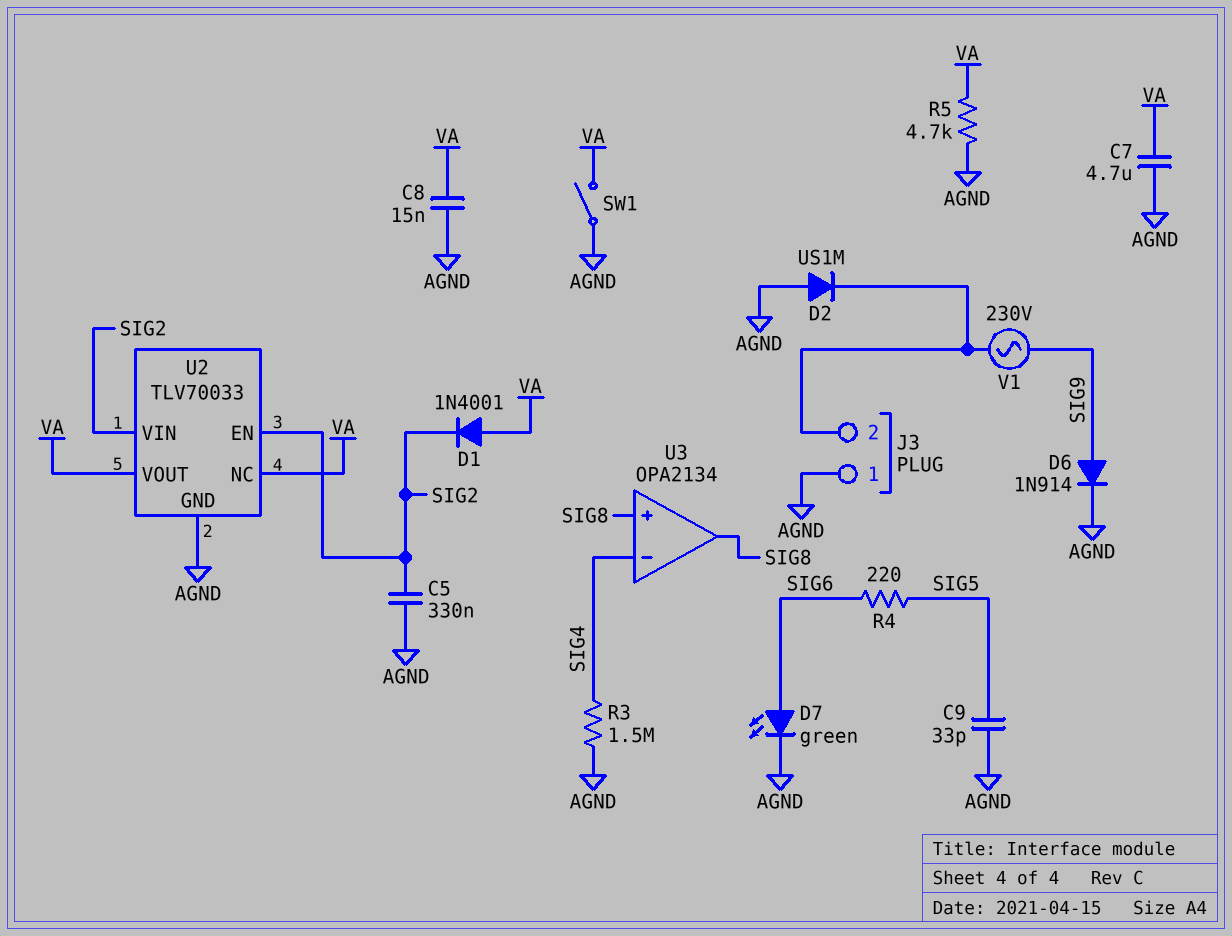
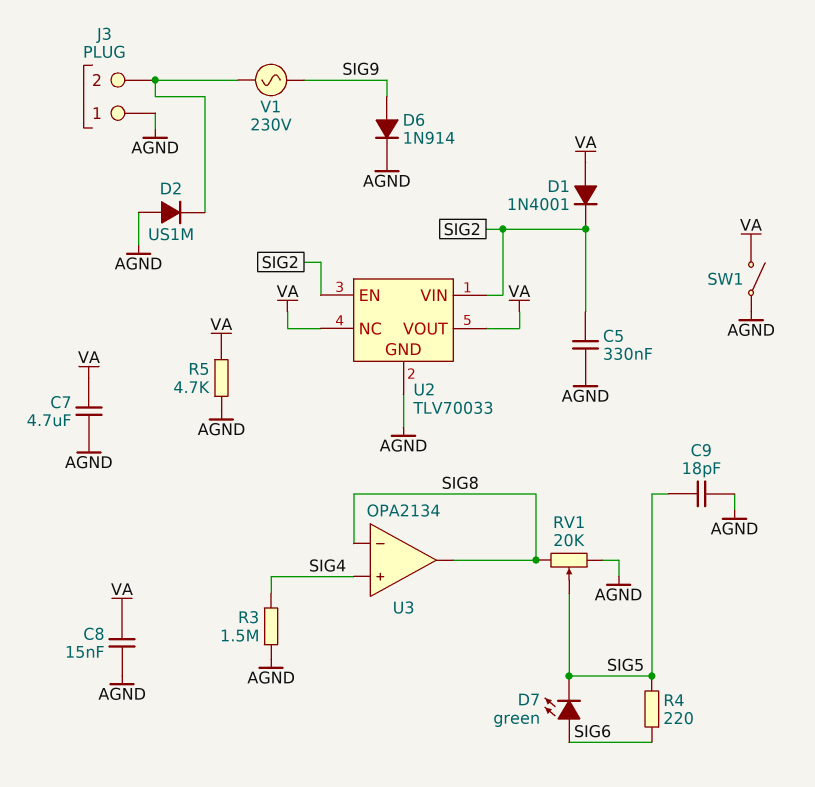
C9: 33pF (AGND, SIG5) -> 18pF (AGND, SIG5)
D7: LED green (A SIG6, K AGND) -> LED green (A SIG6, K SIG5)
RV1: none -> 20k (AGND, SIG8, wiper SIG5)
U3 pin in+: SIG8 -> SIG4
U3 pin in-: SIG4 -> SIG8

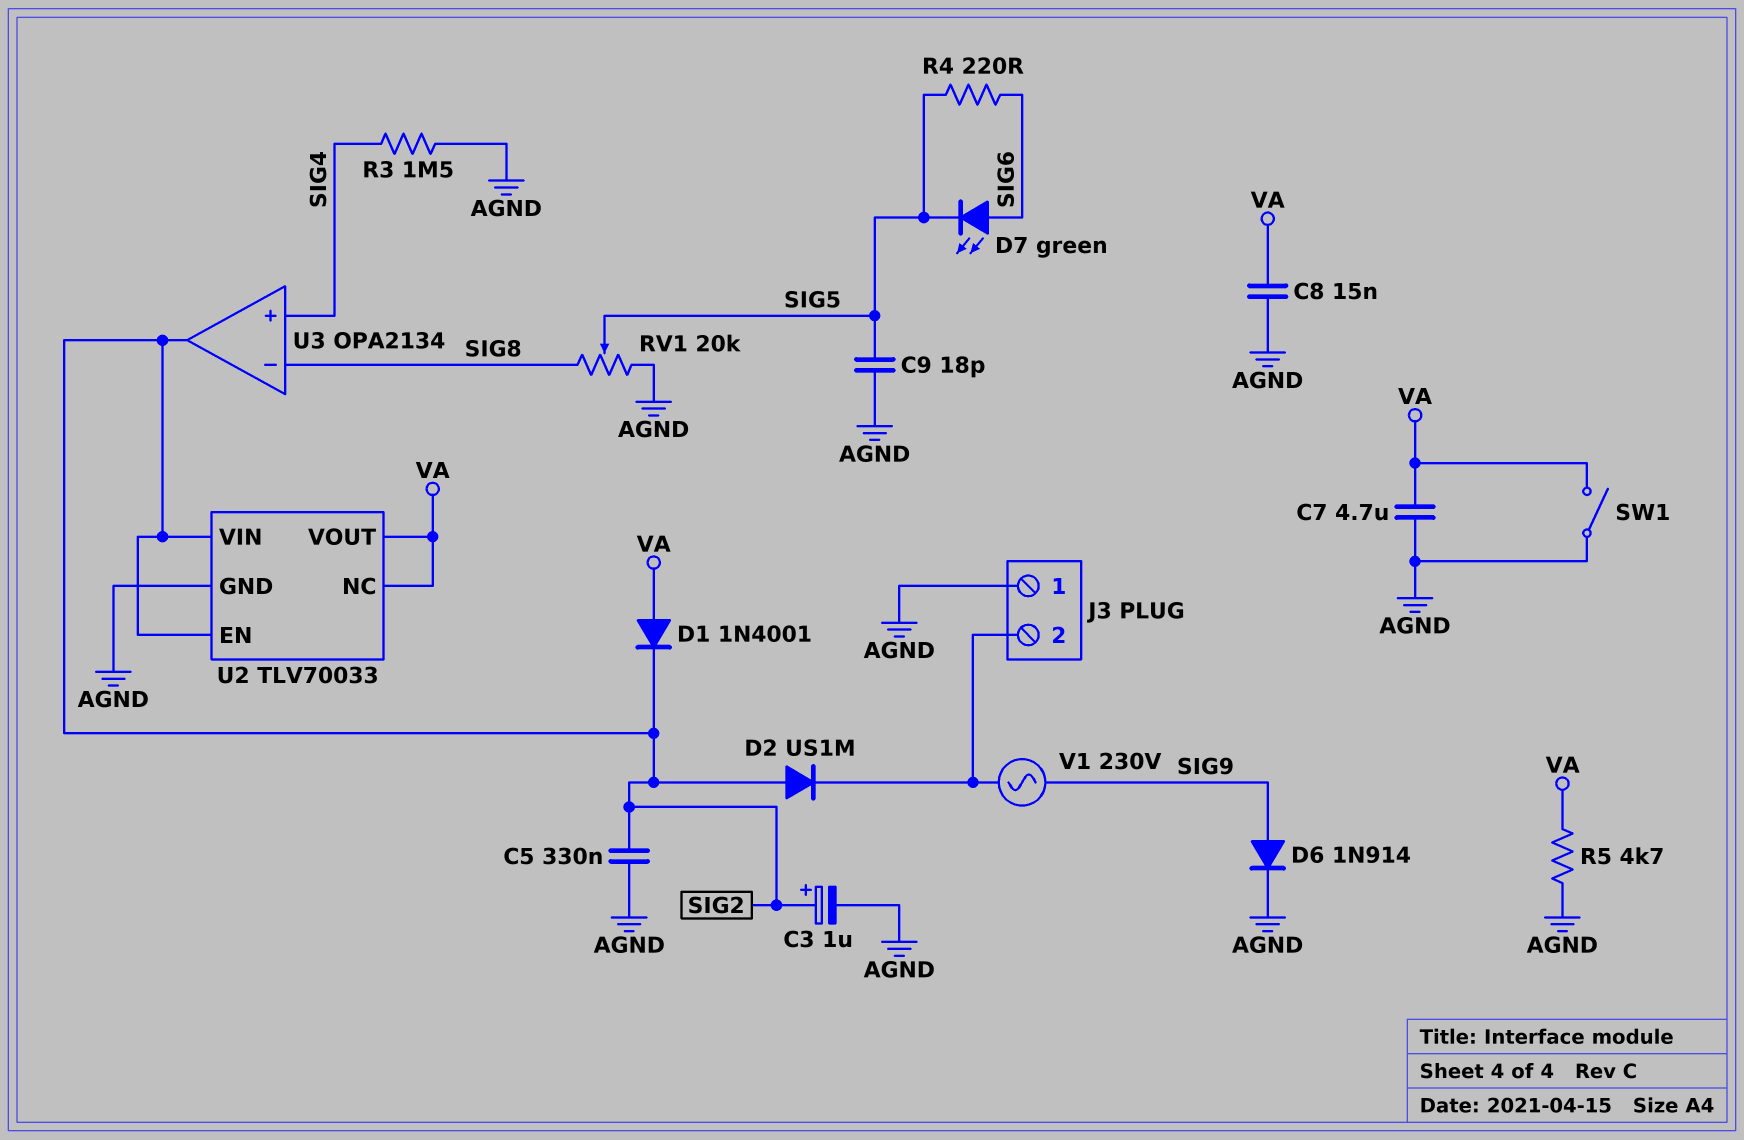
C3: none -> 1uF (plus SIG2, minus AGND)
D2: diode US1M (A AGND, K J3/2) -> diode US1M (A SIG2, K J3/2)
U3 pin out: SIG8 -> SIG2

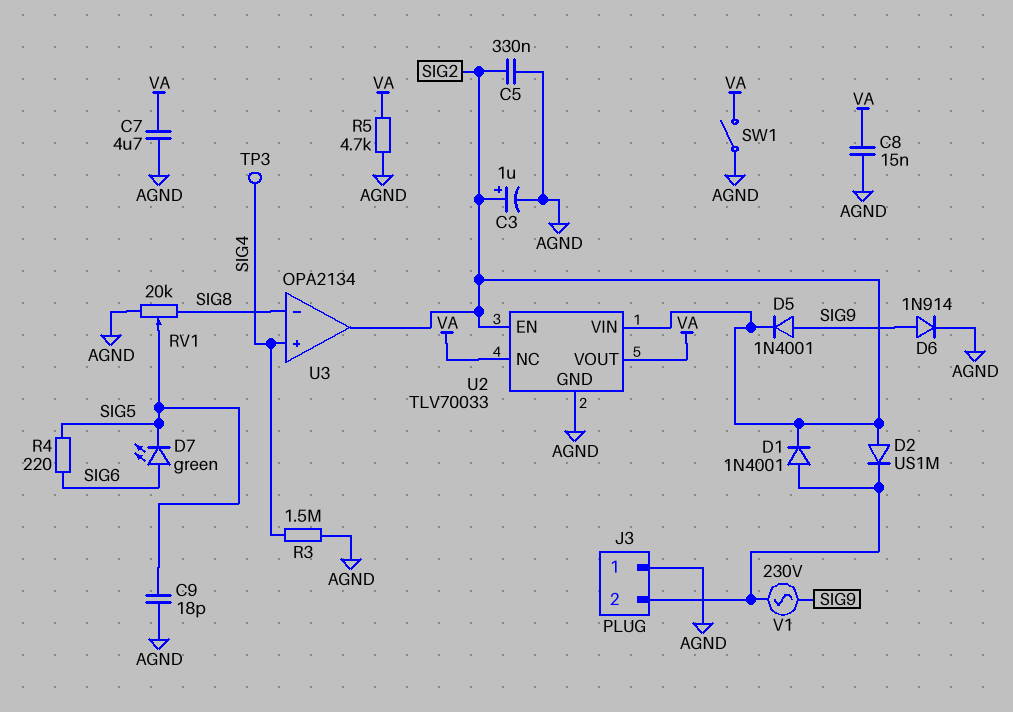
D1: diode 1N4001 (A VA, K SIG2) -> diode 1N4001 (A J3/2, K SIG2)
D5: none -> diode 1N4001 (A SIG9, K SIG2)
TP3: none -> test point (SIG4)

